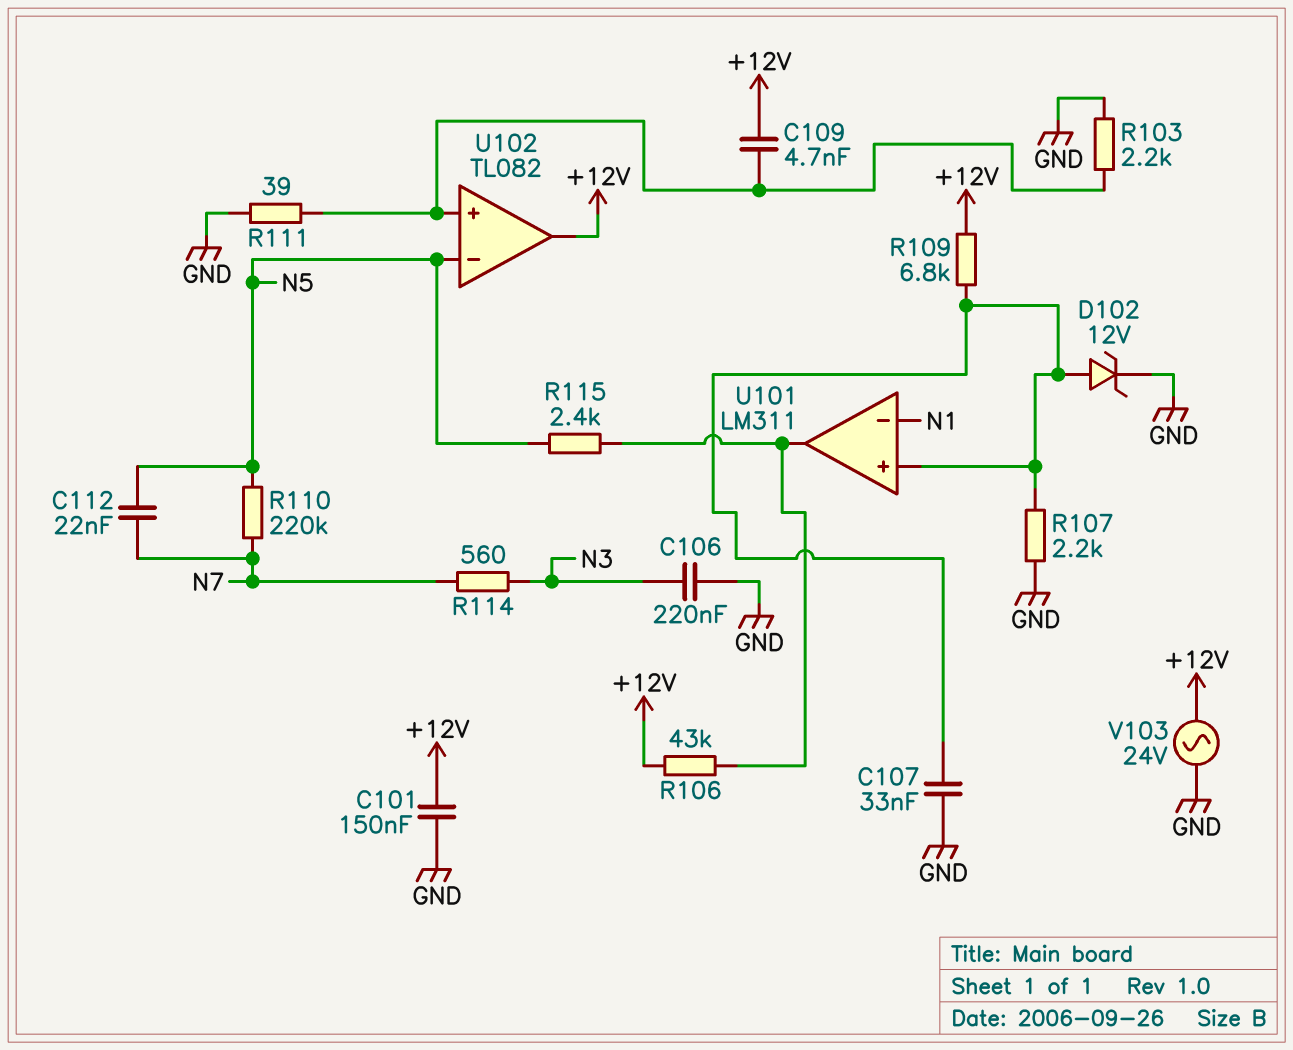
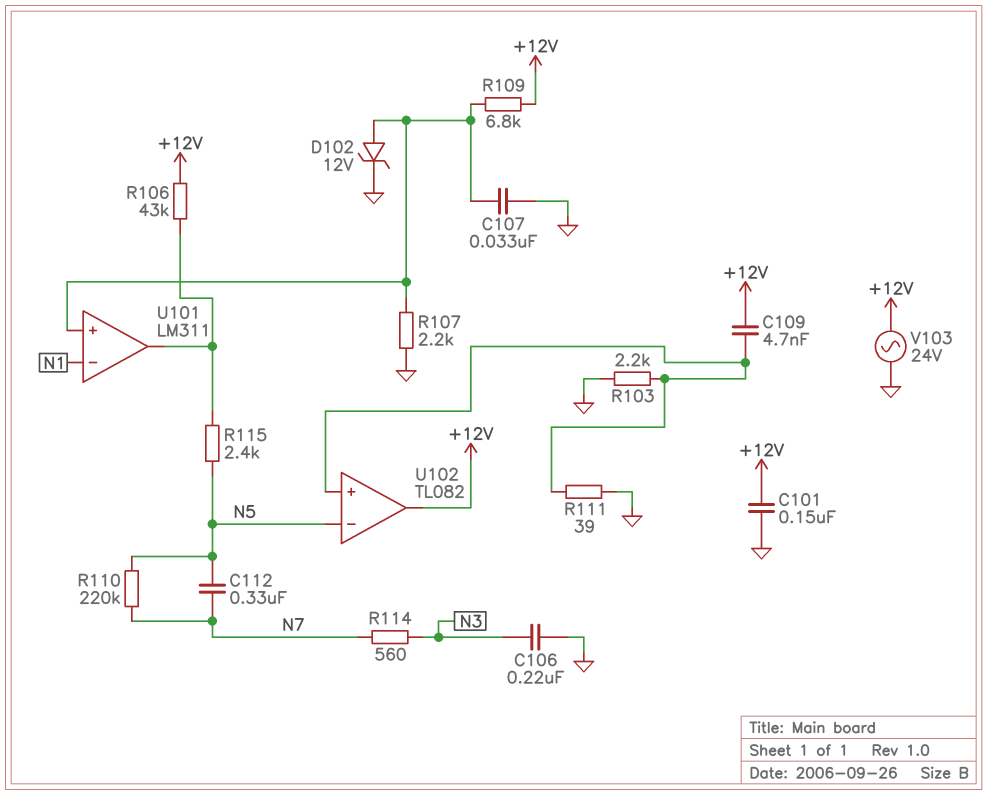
C112: 22nF (N5, N7) -> 330nF (N5, N7)

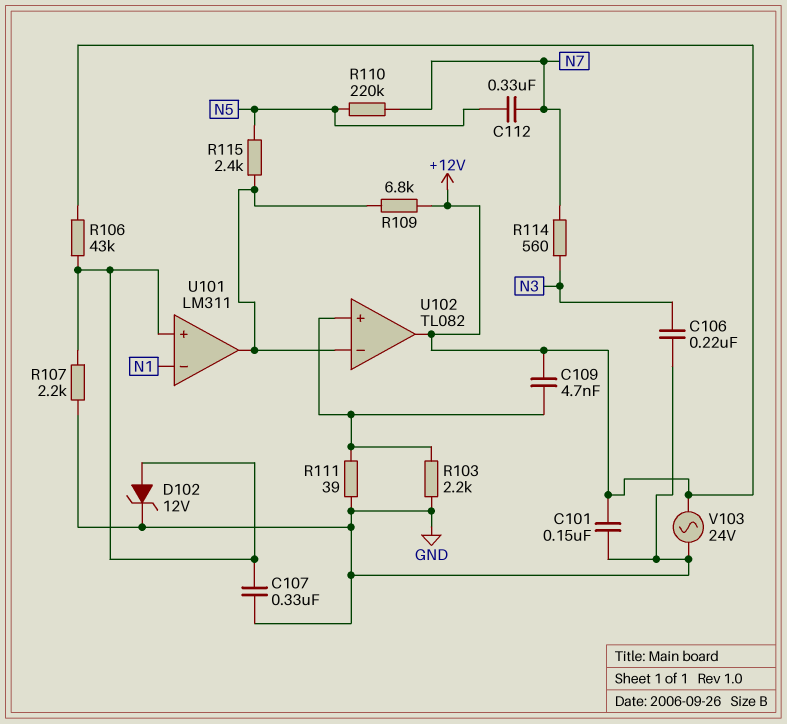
C107: 33nF (GND, U101/in+) -> 330nF (GND, U101/in+)
R106: 43k (+12V, U101/out) -> 43k (+12V, U101/in+)
R109: 6.8k (+12V, U101/in+) -> 6.8k (+12V, U101/out)
U102 pin in-: N5 -> U101/out

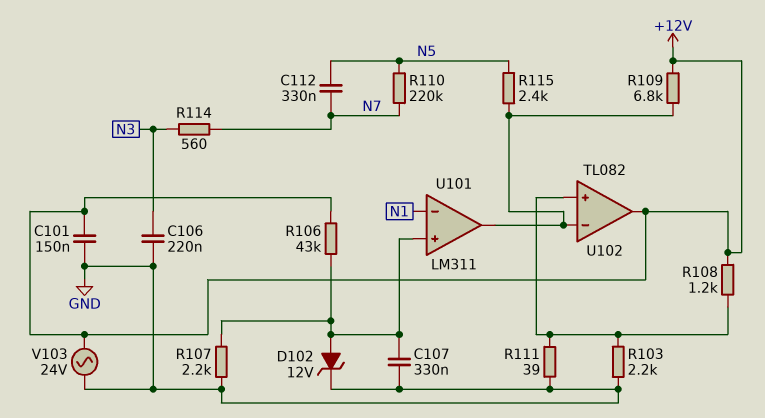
C109: 4.7nF (+12V, U102/in+) -> none
R108: none -> 1.2k (+12V, U102/in+)

